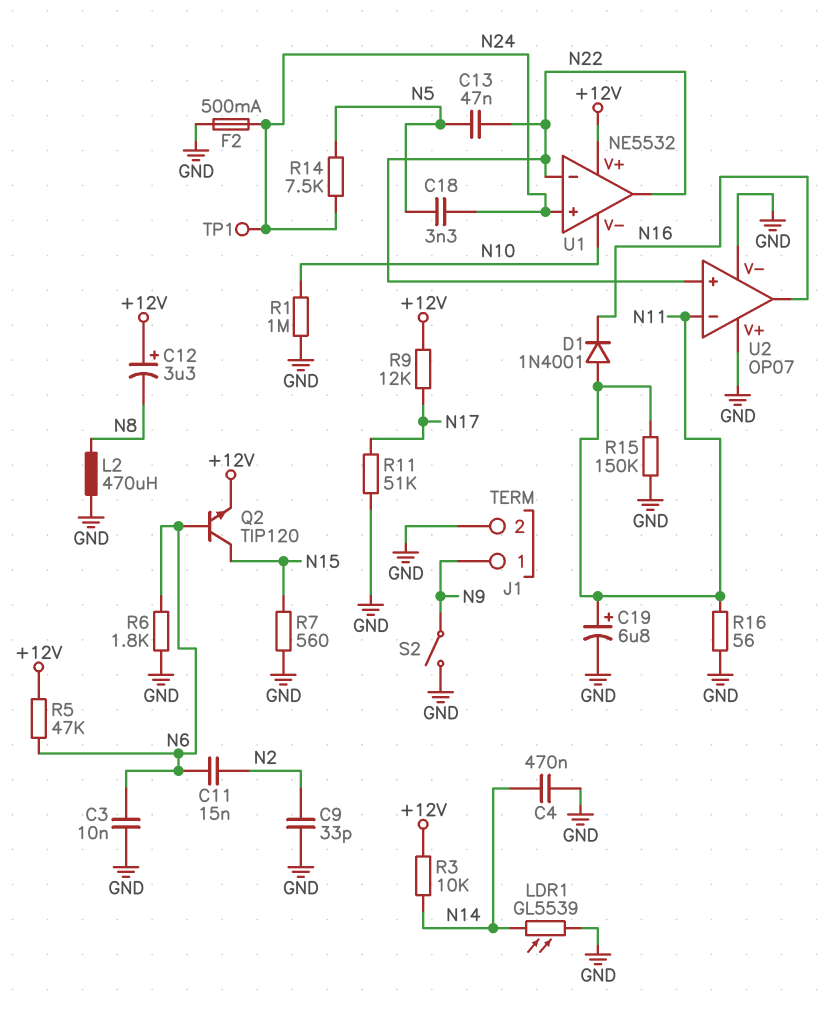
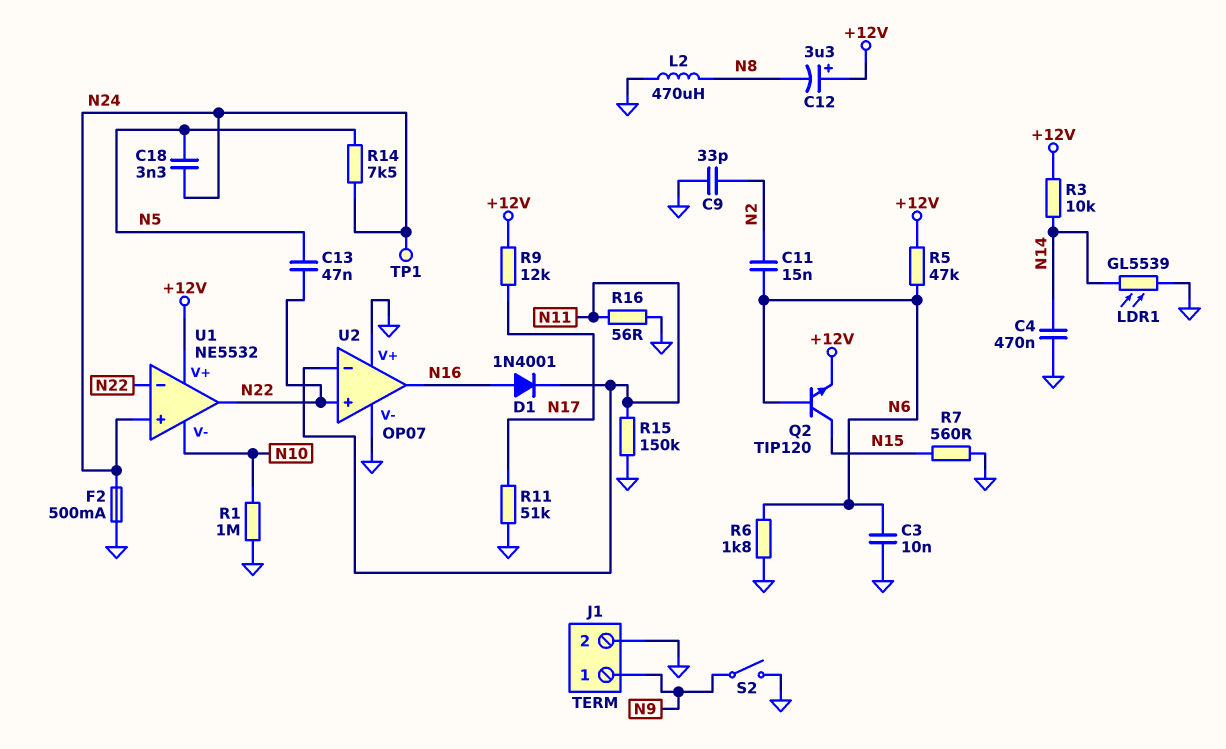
C19: 6.8uF (plus N11, minus GND) -> none
D1: diode 1N4001 (A N11, K N16) -> diode 1N4001 (A N16, K N11)

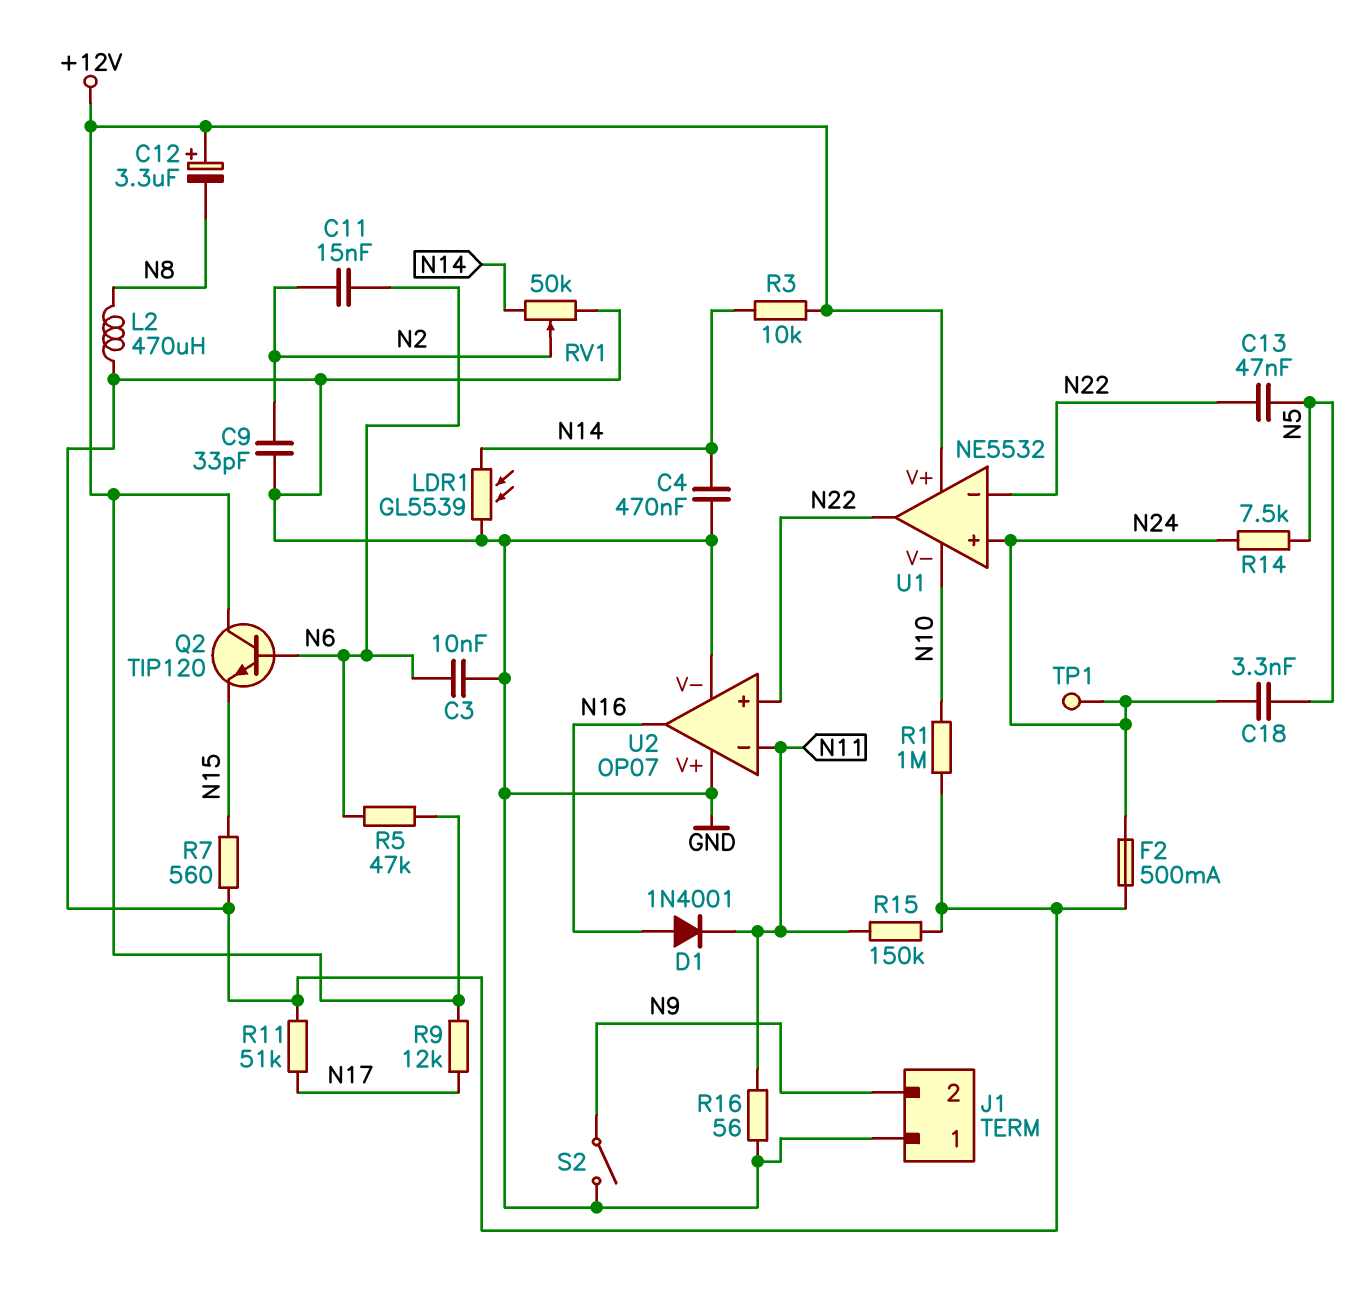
J1 pin 1: N9 -> GND
J1 pin 2: GND -> N9
Q2: NPN TIP120 (B N6, C N15, E +12V) -> NPN TIP120 (B N6, C +12V, E N15)
R6: 1.8k (GND, N6) -> none
RV1: none -> 50k (GND, N14, wiper N2)

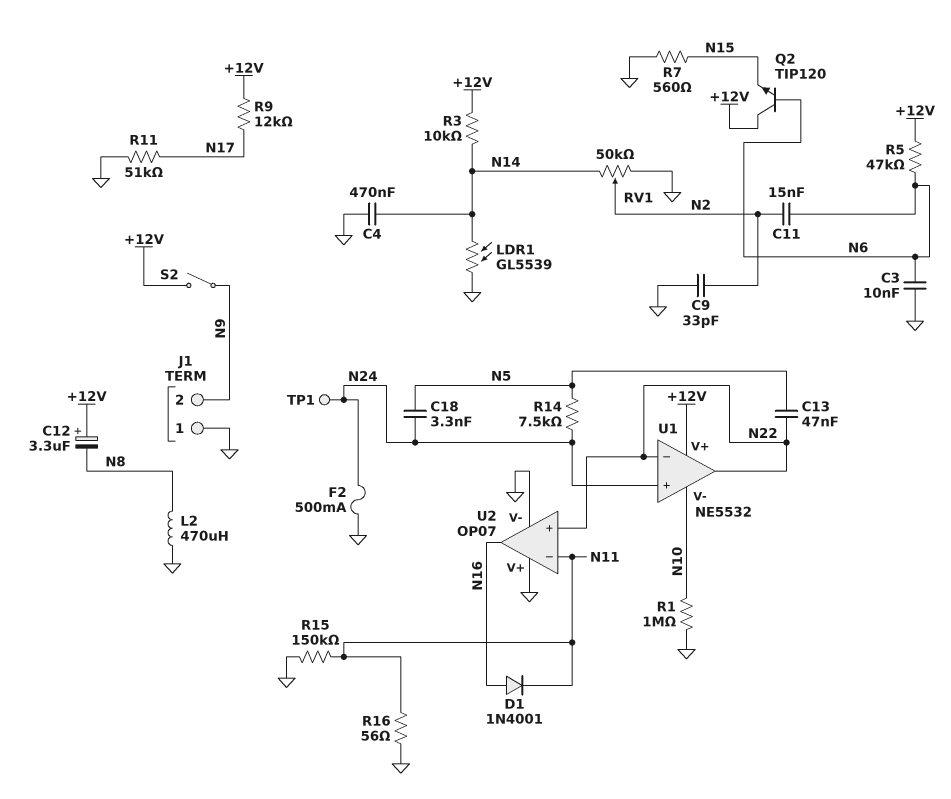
S2: switch (GND, N9) -> switch (+12V, N9)

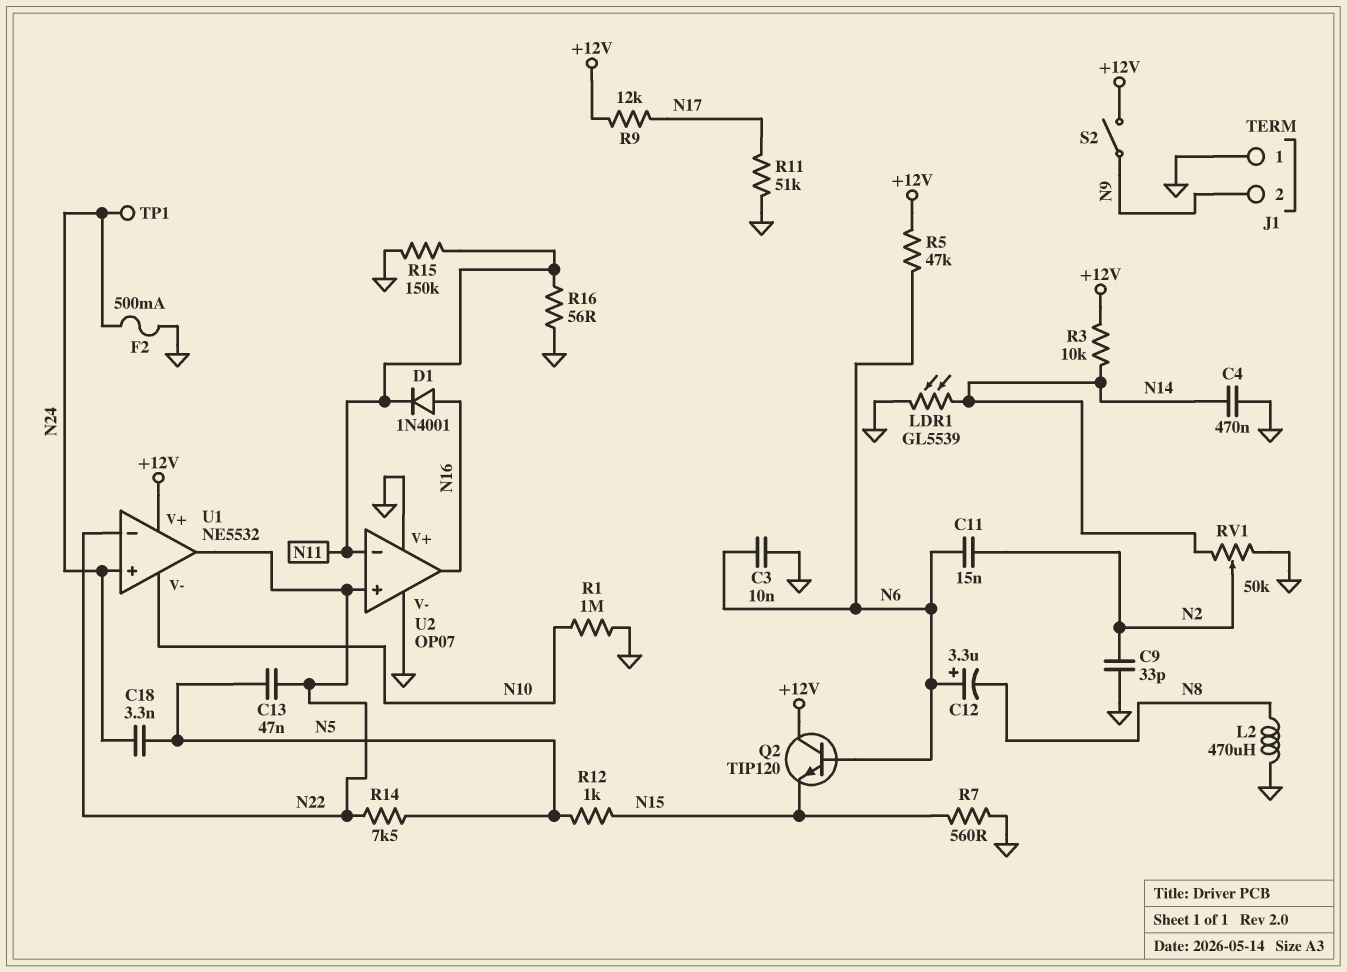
C12: 3.3uF (plus +12V, minus N8) -> 3.3uF (plus N6, minus N8)
R12: none -> 1k (N5, N15)
R14: 7.5k (N5, N24) -> 7.5k (N5, N22)

